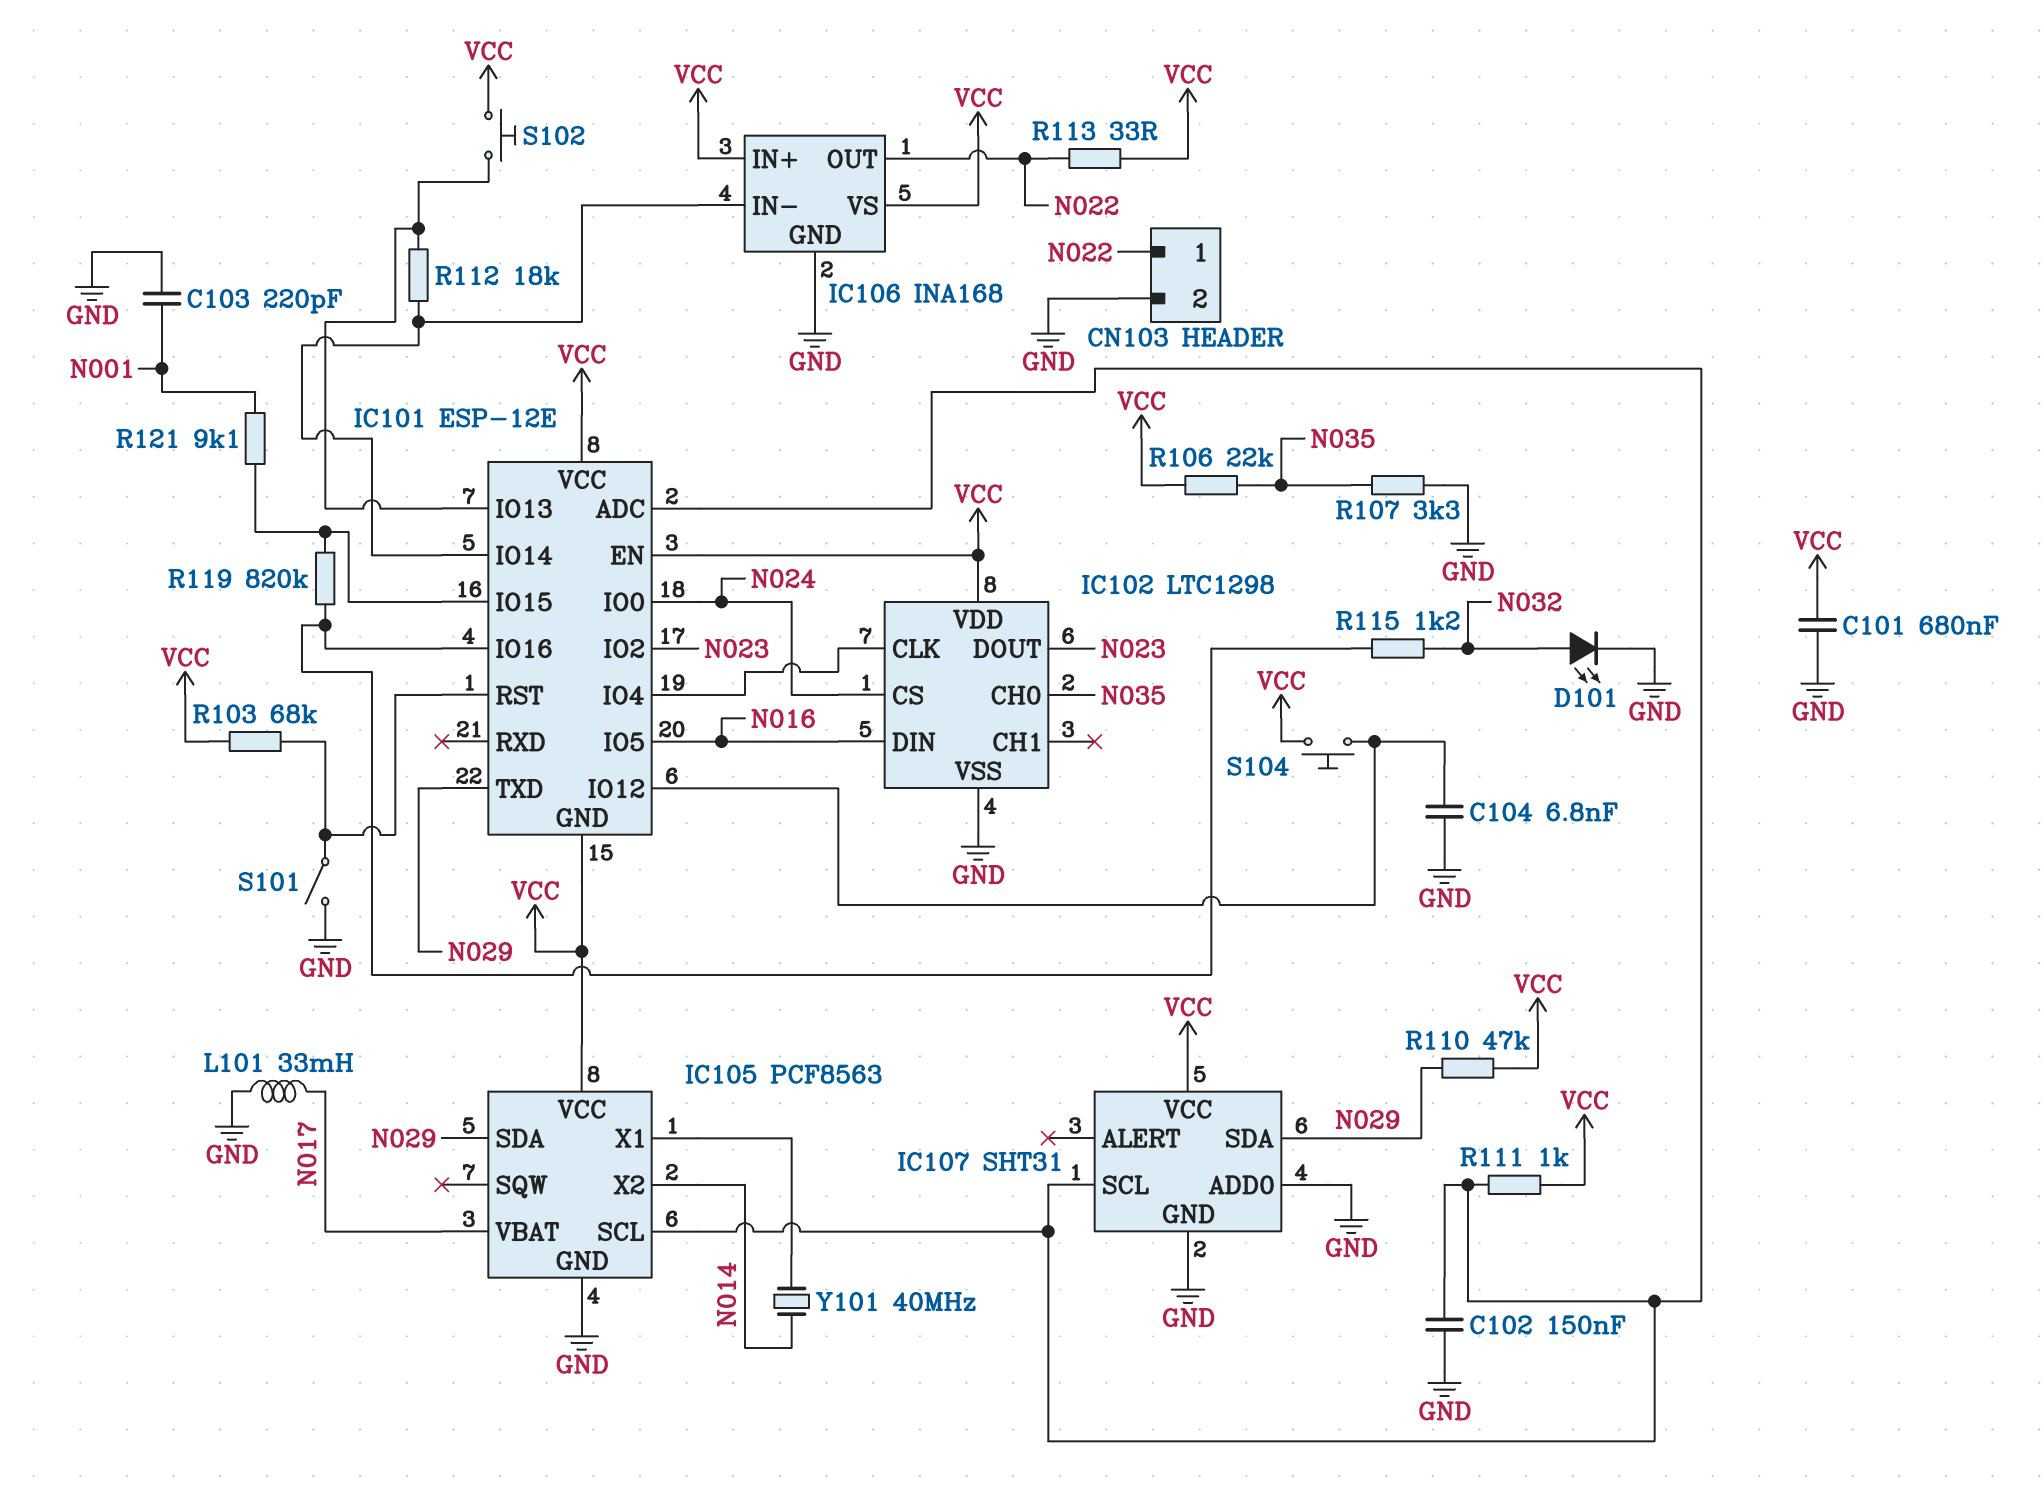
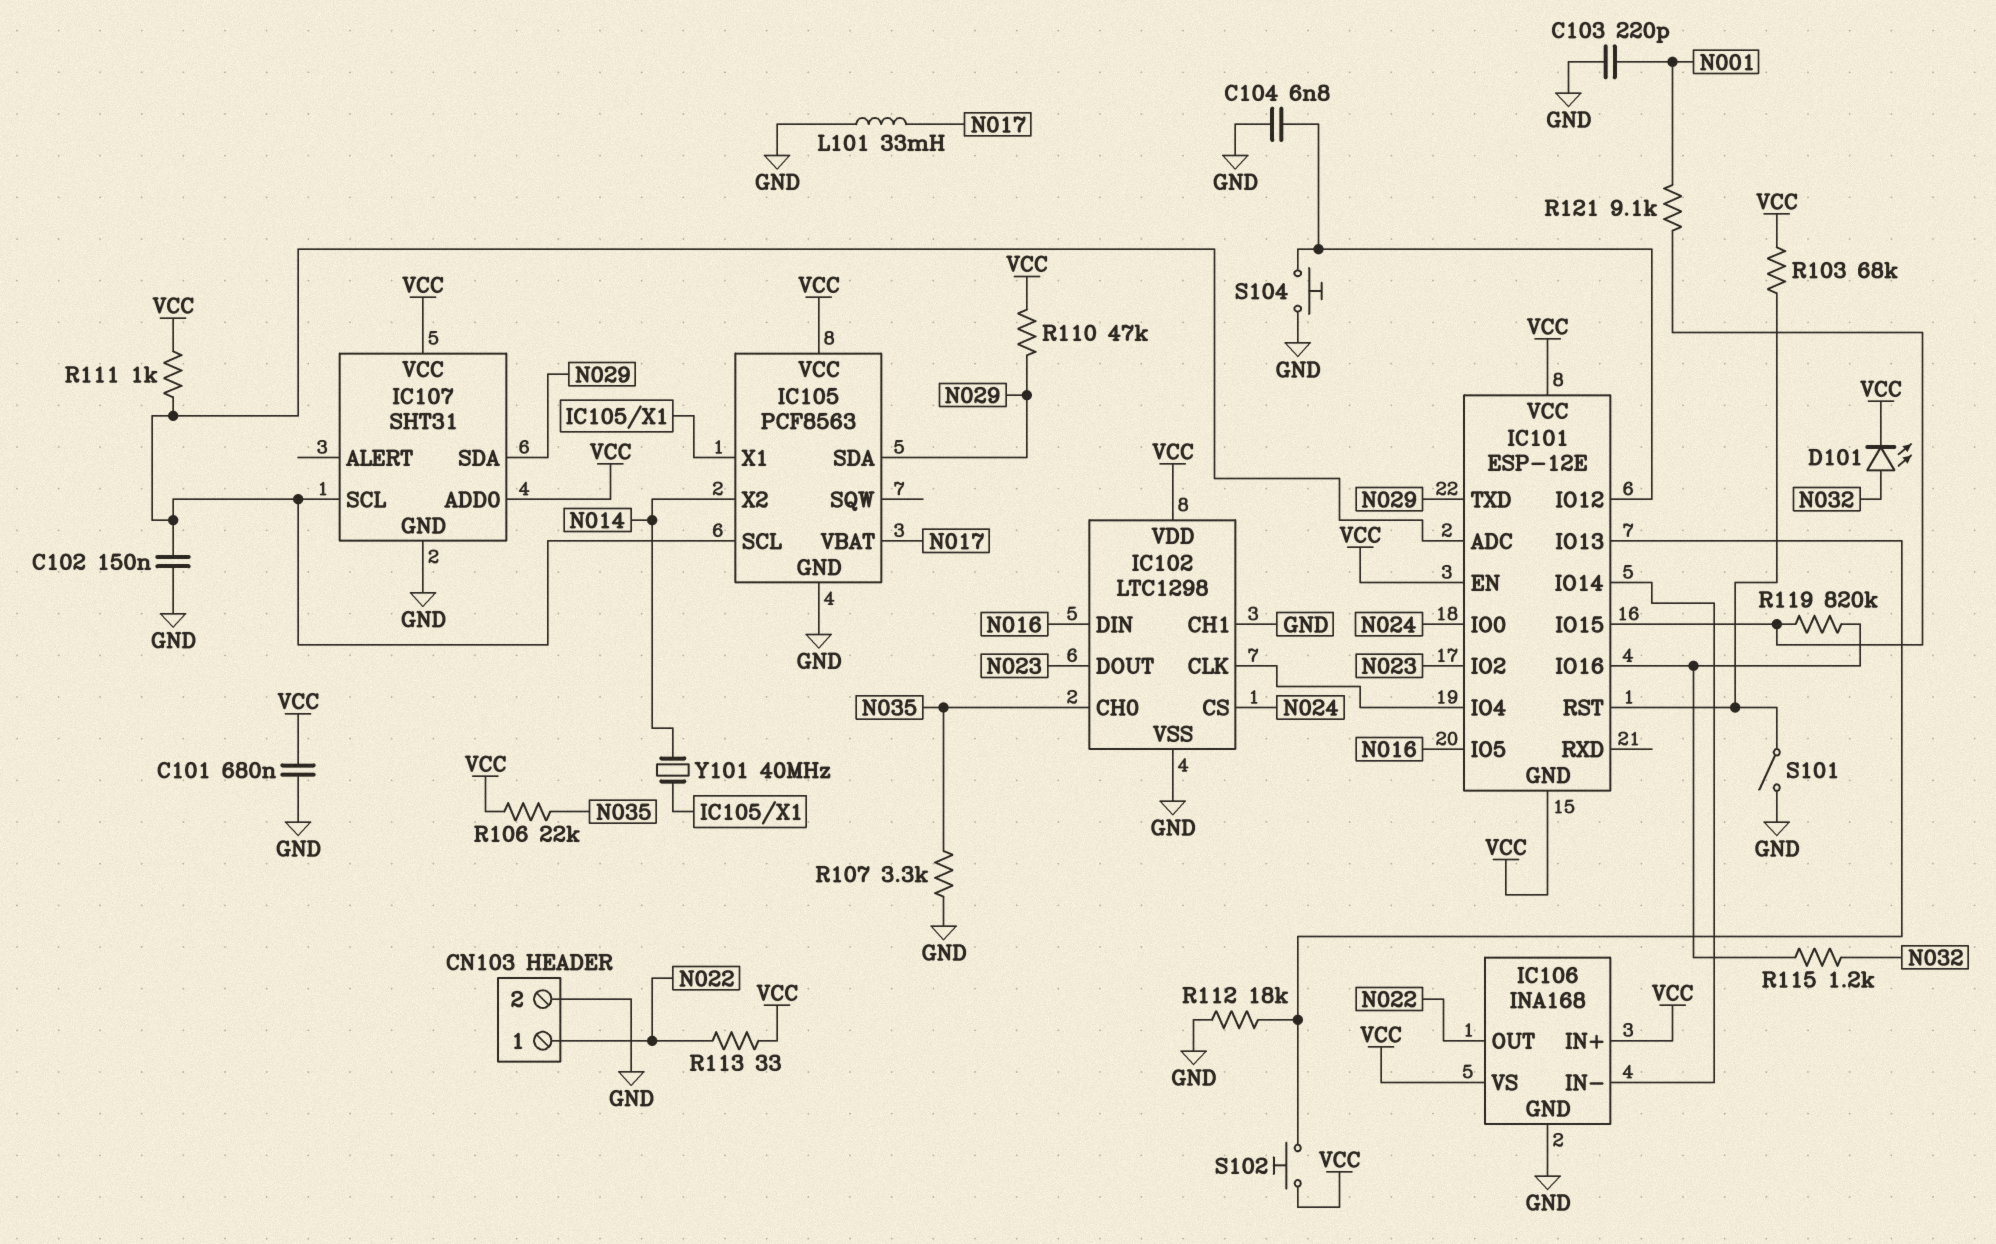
D101: LED (A N032, K GND) -> LED (A N032, K VCC)
IC102 pin CH1: none -> GND
IC107 pin ADD0: GND -> VCC
R112: 18k (IC101/IO13, IC101/IO14) -> 18k (GND, IC101/IO13)
S104: button (IC101/IO12, VCC) -> button (GND, IC101/IO12)

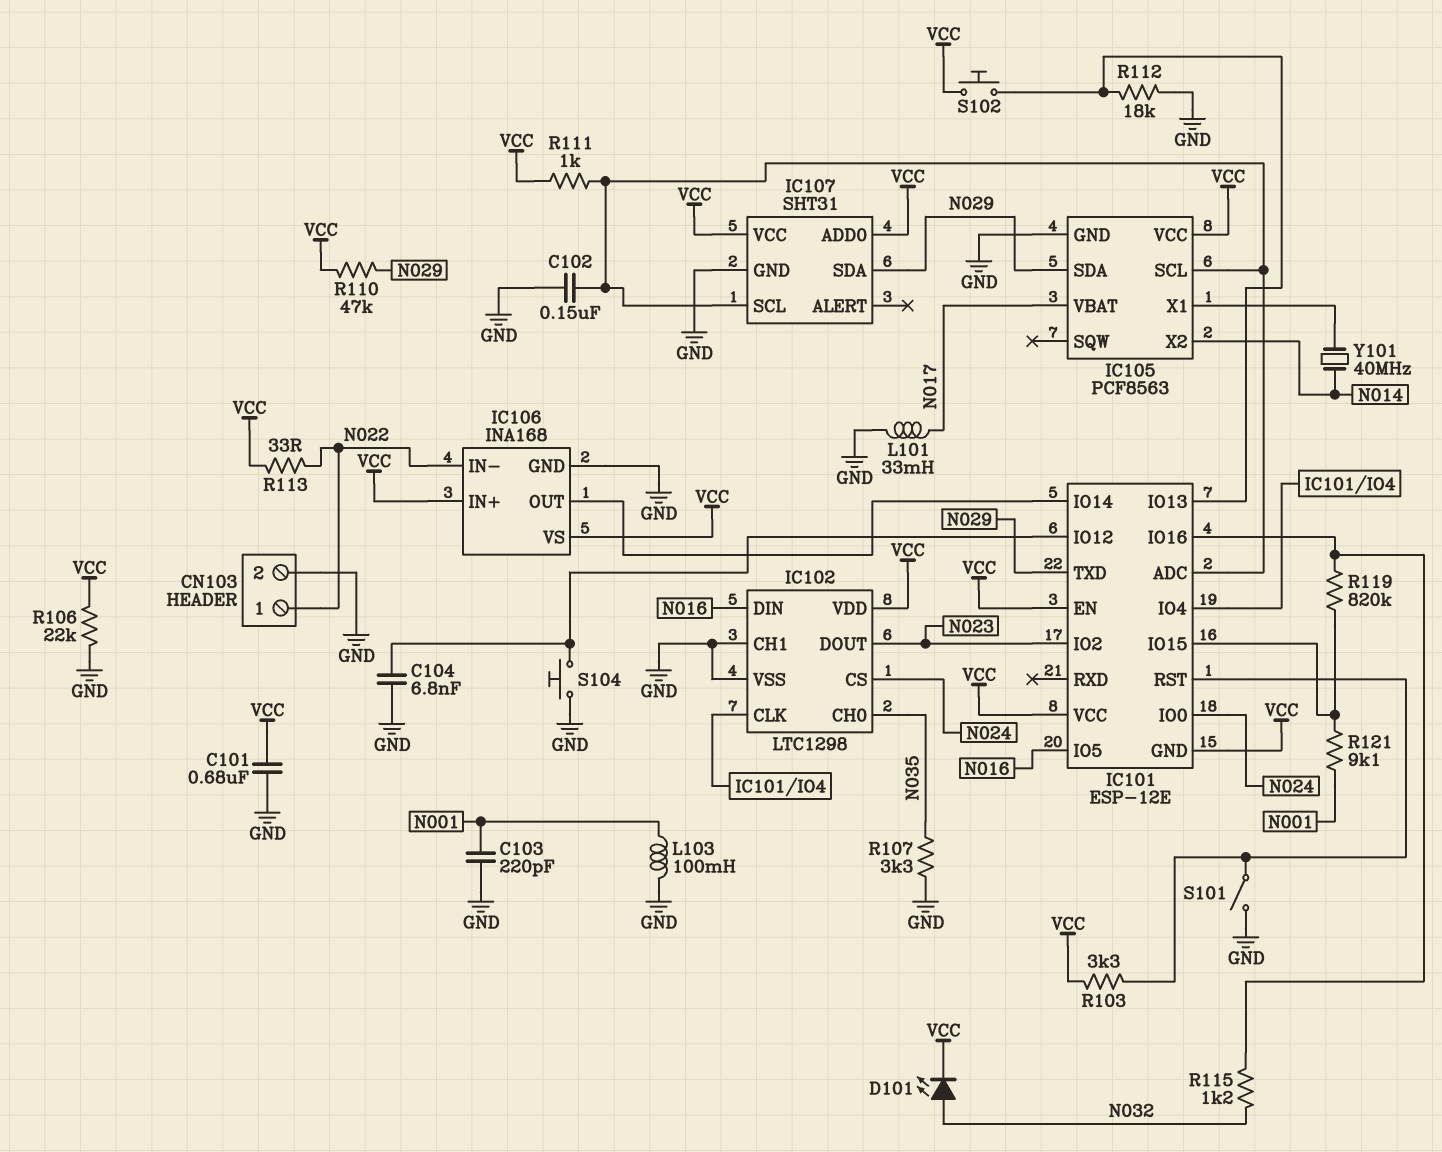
IC106 pin IN-: IC101/IO14 -> N022
IC106 pin OUT: N022 -> IC101/IO14
L103: none -> 100mH (GND, N001)
R103: 68k (IC101/RST, VCC) -> 3.3k (IC101/RST, VCC)
R106: 22k (N035, VCC) -> 22k (GND, VCC)

